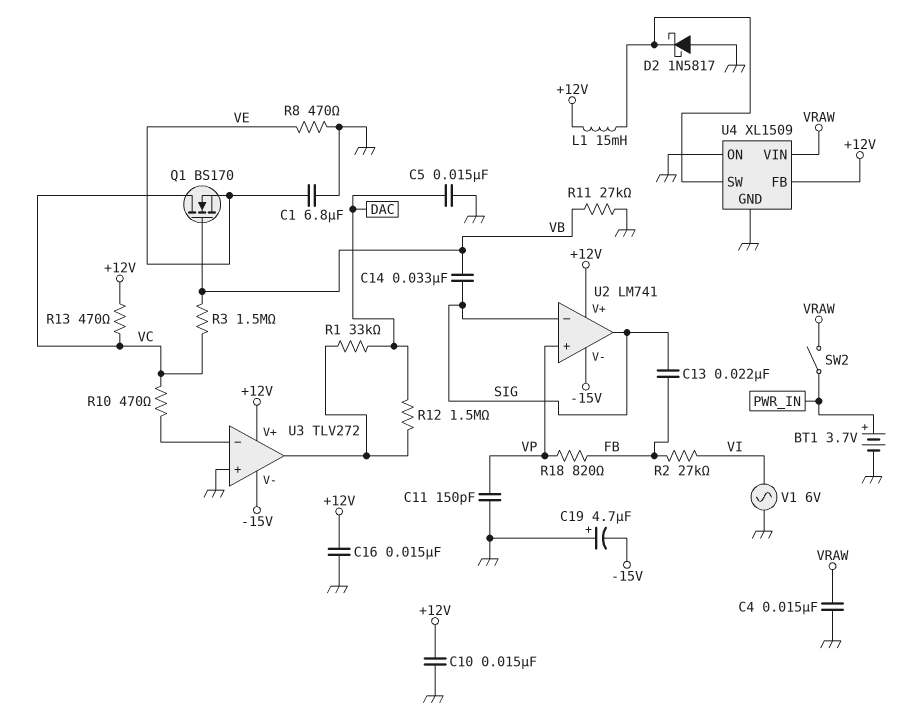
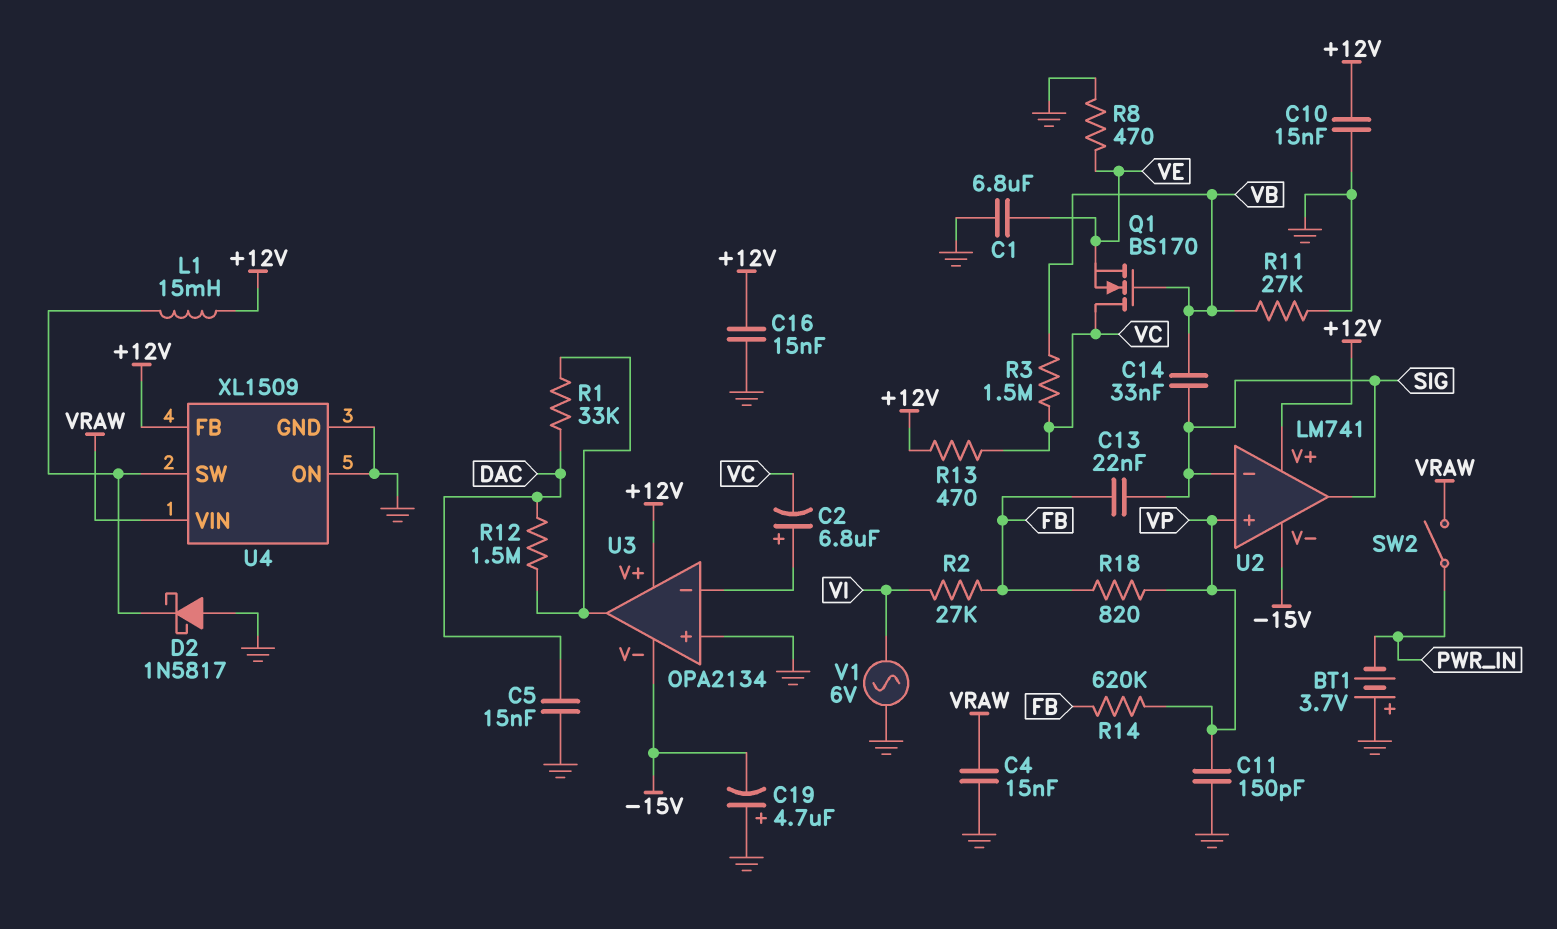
BT1: 3.7V (plus PWR_IN, minus GND) -> 3.7V (plus GND, minus PWR_IN)
C2: none -> 6.8uF (plus U3/in-, minus VC)
R10: 470 (U3/in-, VC) -> none
R14: none -> 620k (FB, VP)
U3: TLV272 -> OPA2134

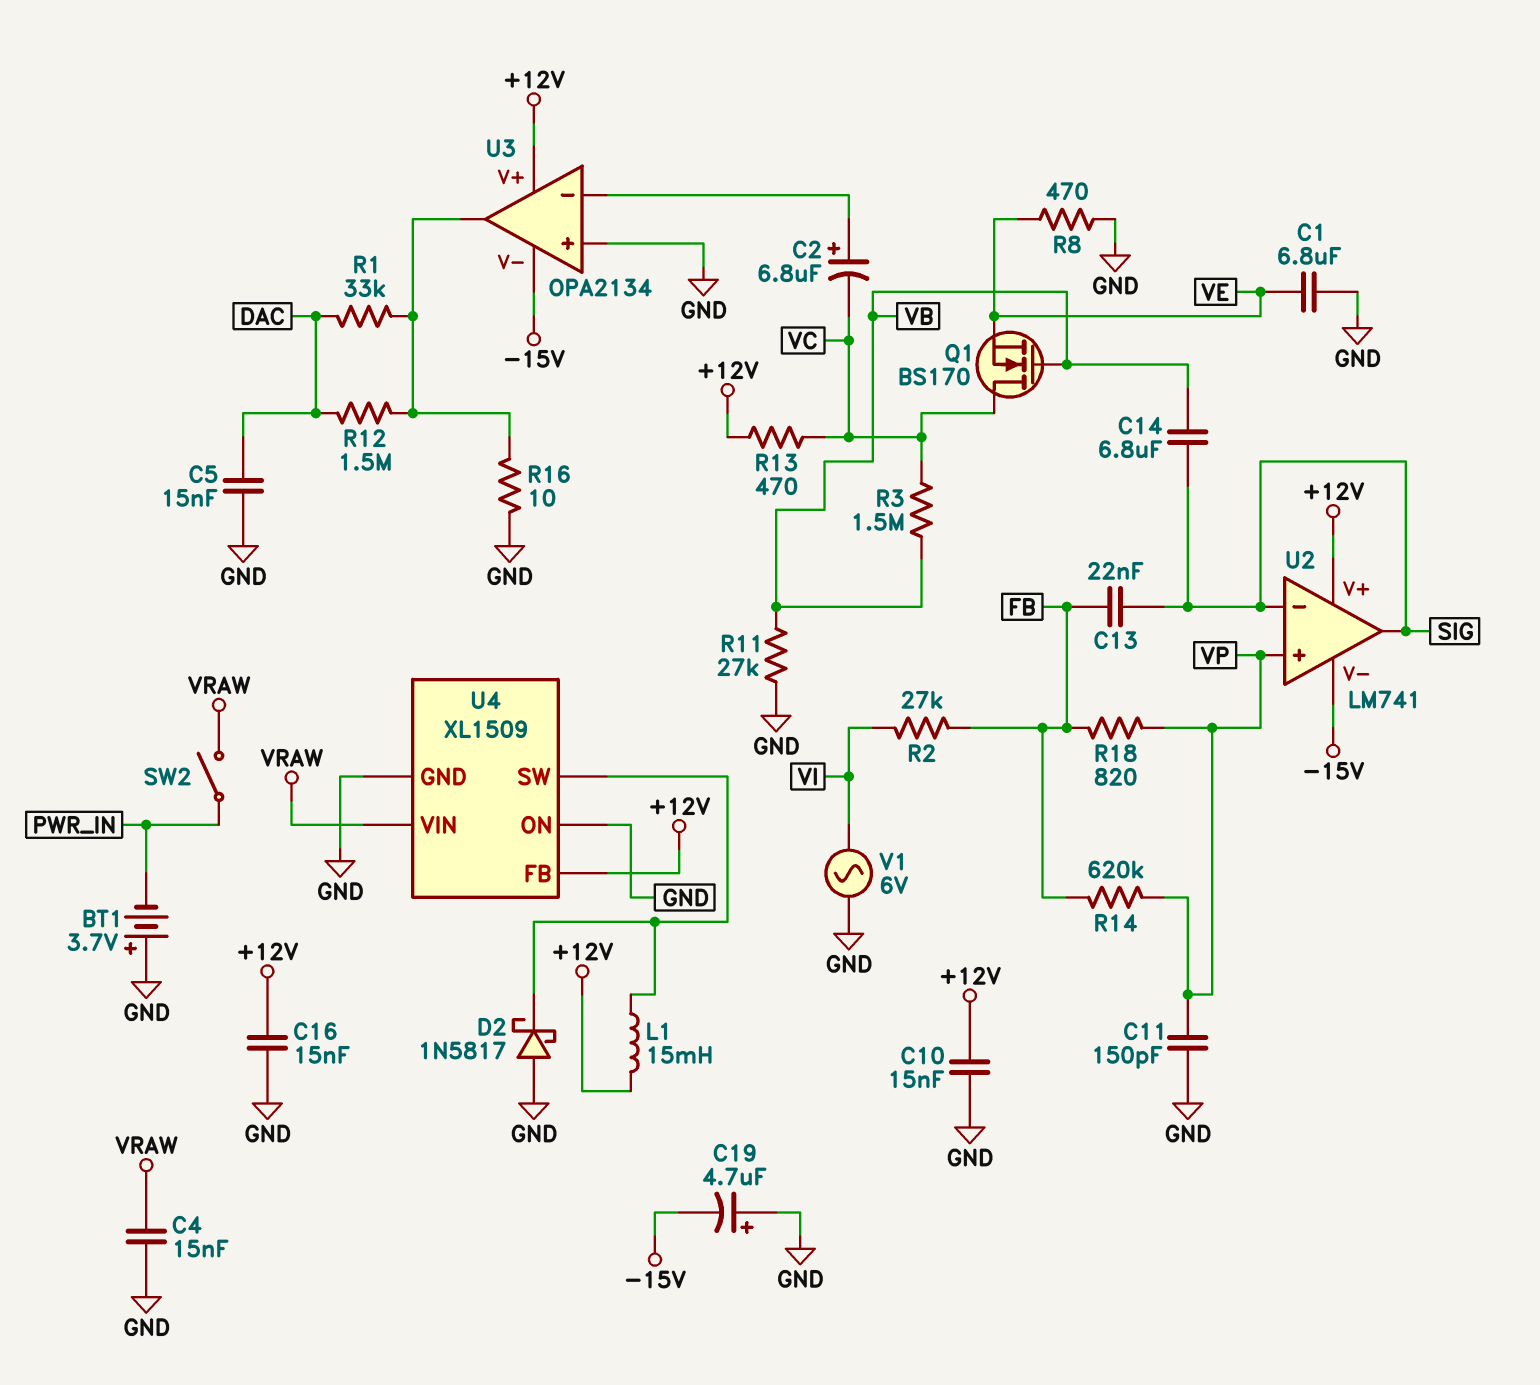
C14: 33nF (SIG, VB) -> 6.8uF (SIG, VB)
R16: none -> 10 (GND, U3/out)

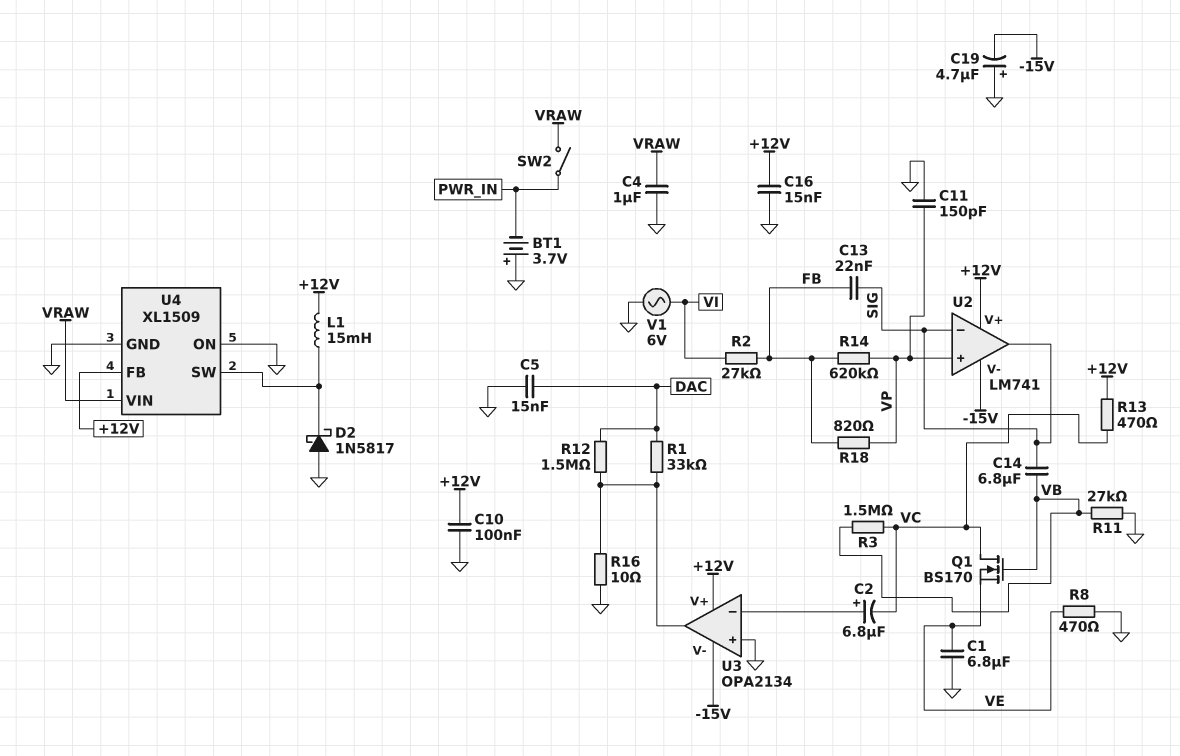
C4: 15nF (GND, VRAW) -> 1uF (GND, VRAW)
C10: 15nF (+12V, GND) -> 100nF (+12V, GND)

